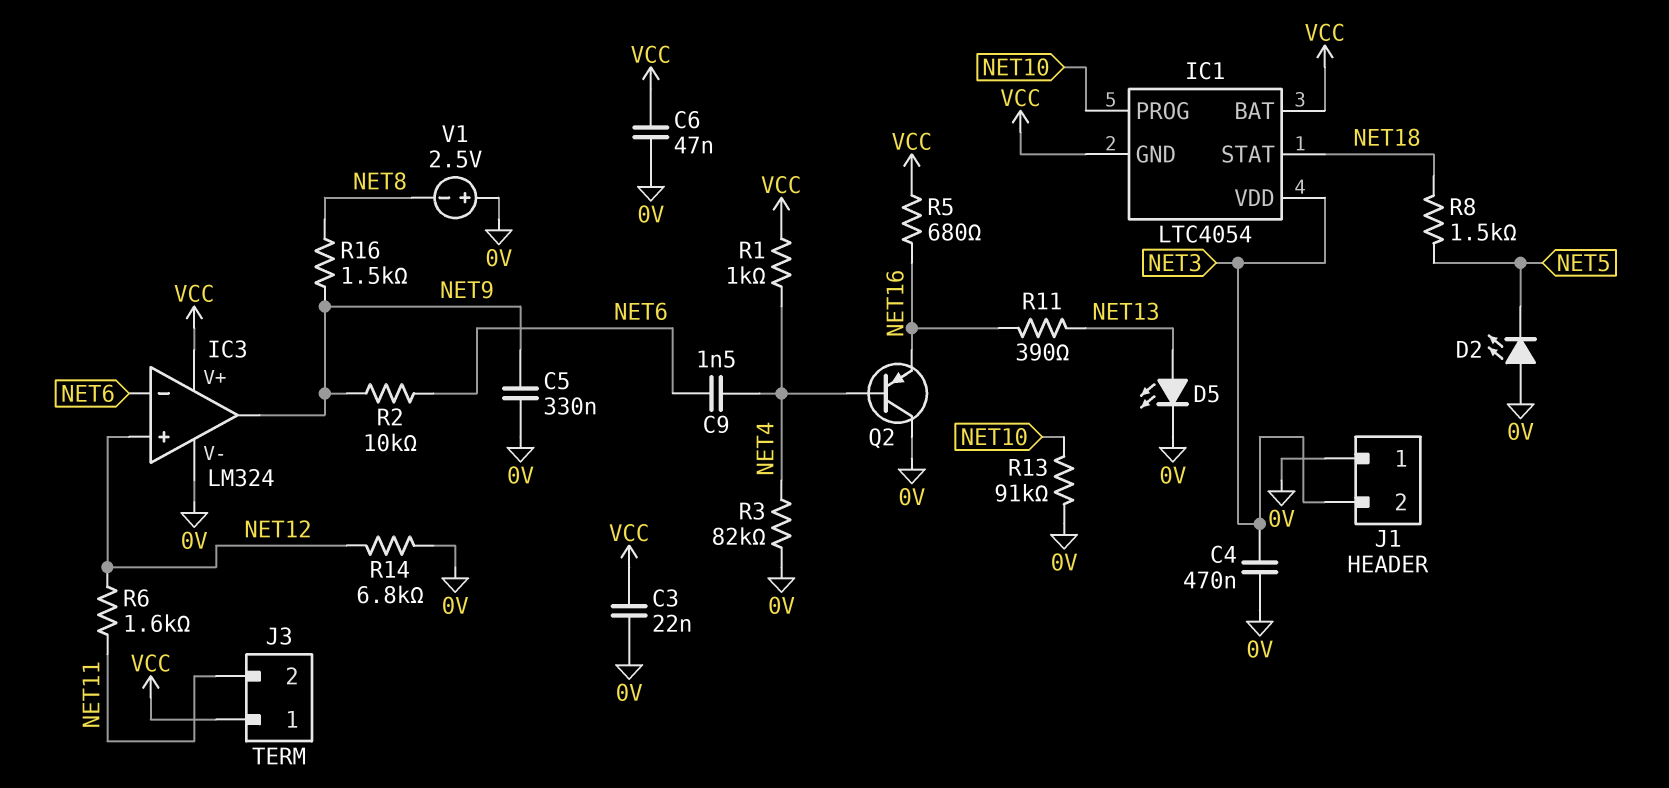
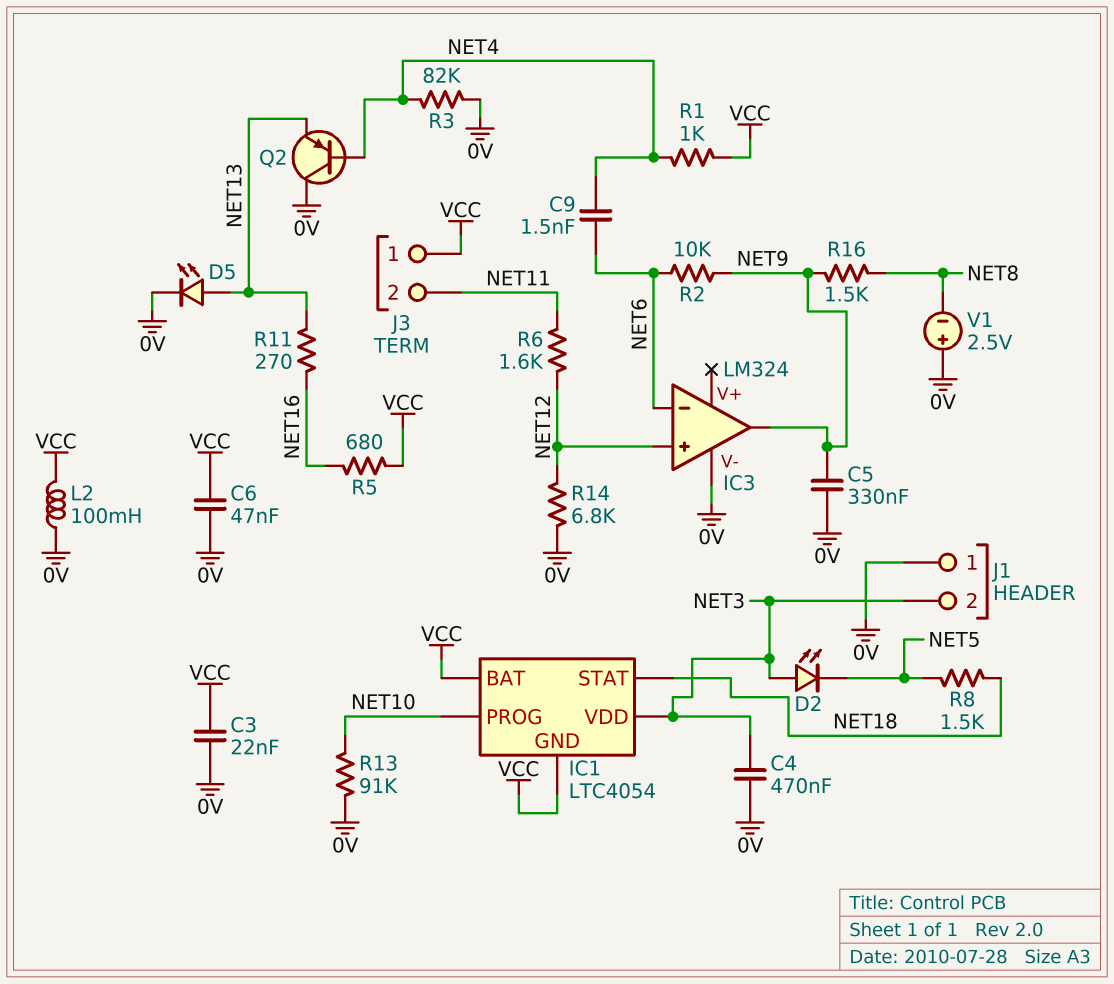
D2: LED (A 0V, K NET5) -> LED (A NET3, K NET5)
IC3 pin V+: VCC -> none
L2: none -> 100mH (0V, VCC)
Q2: PNP (B NET4, C 0V, E NET16) -> PNP (B NET4, C 0V, E NET13)
R11: 390 (NET13, NET16) -> 270 (NET13, NET16)

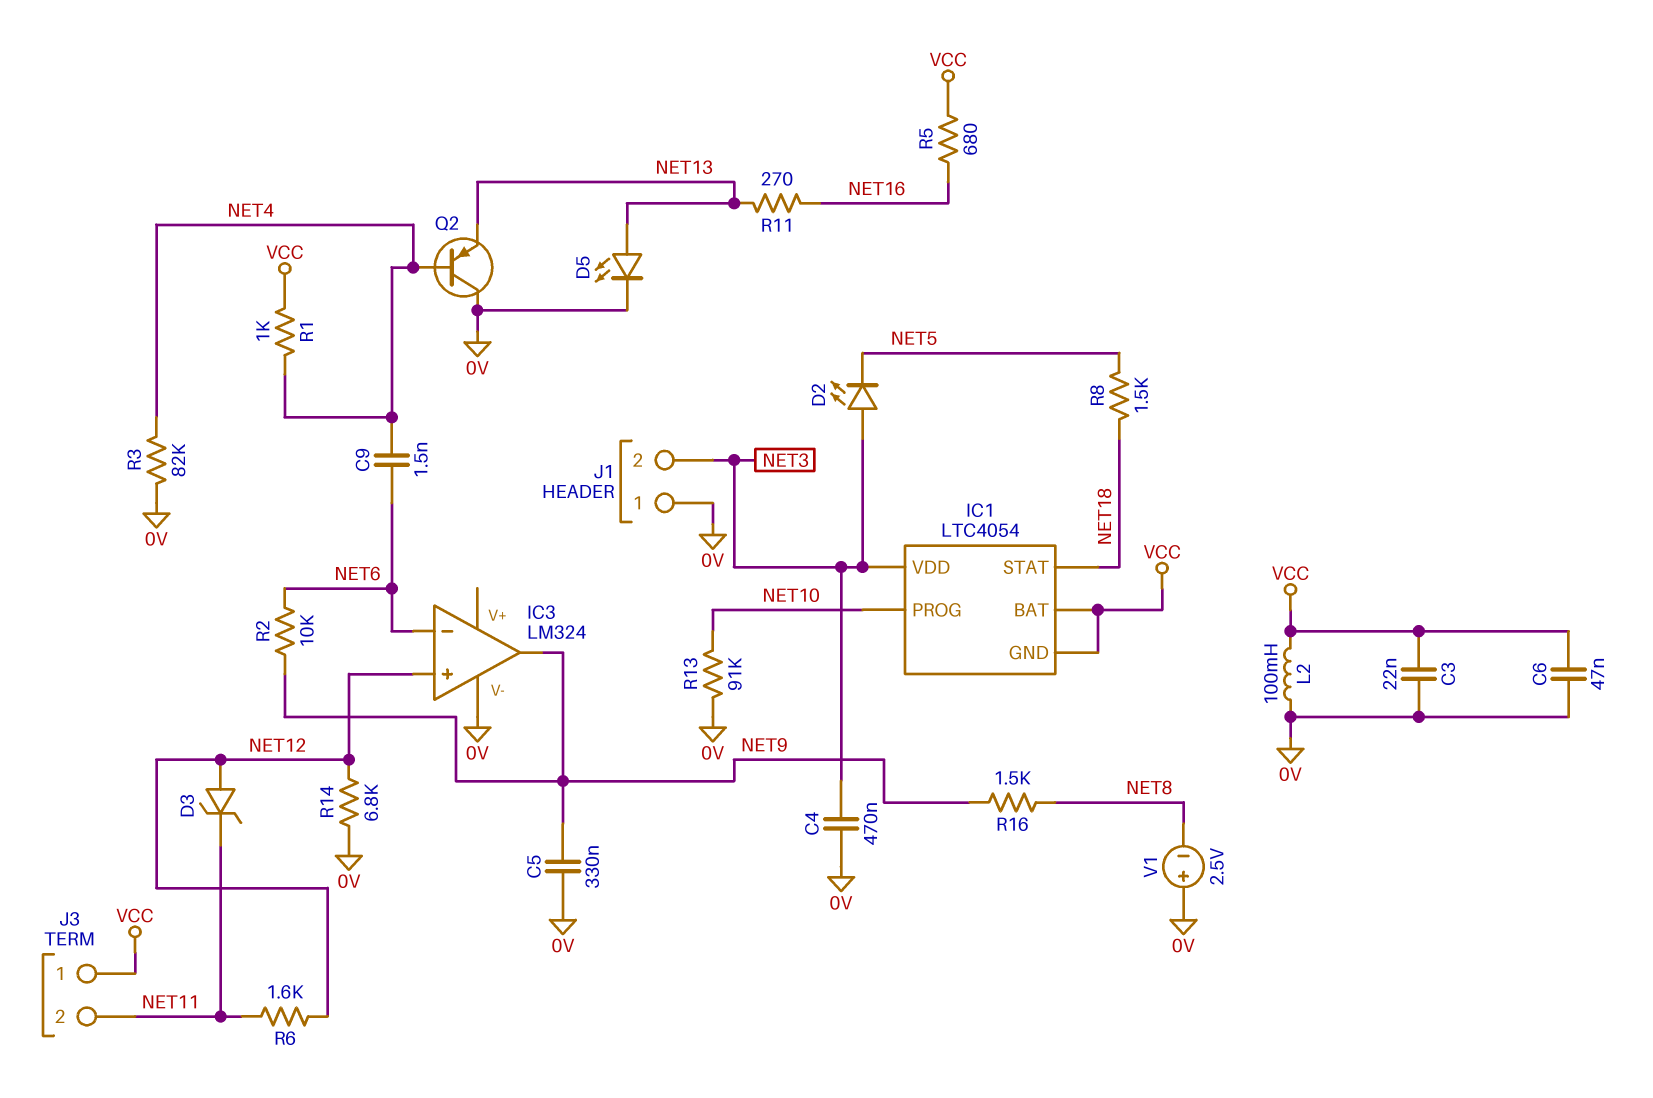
D3: none -> zener (A NET12, K NET11)

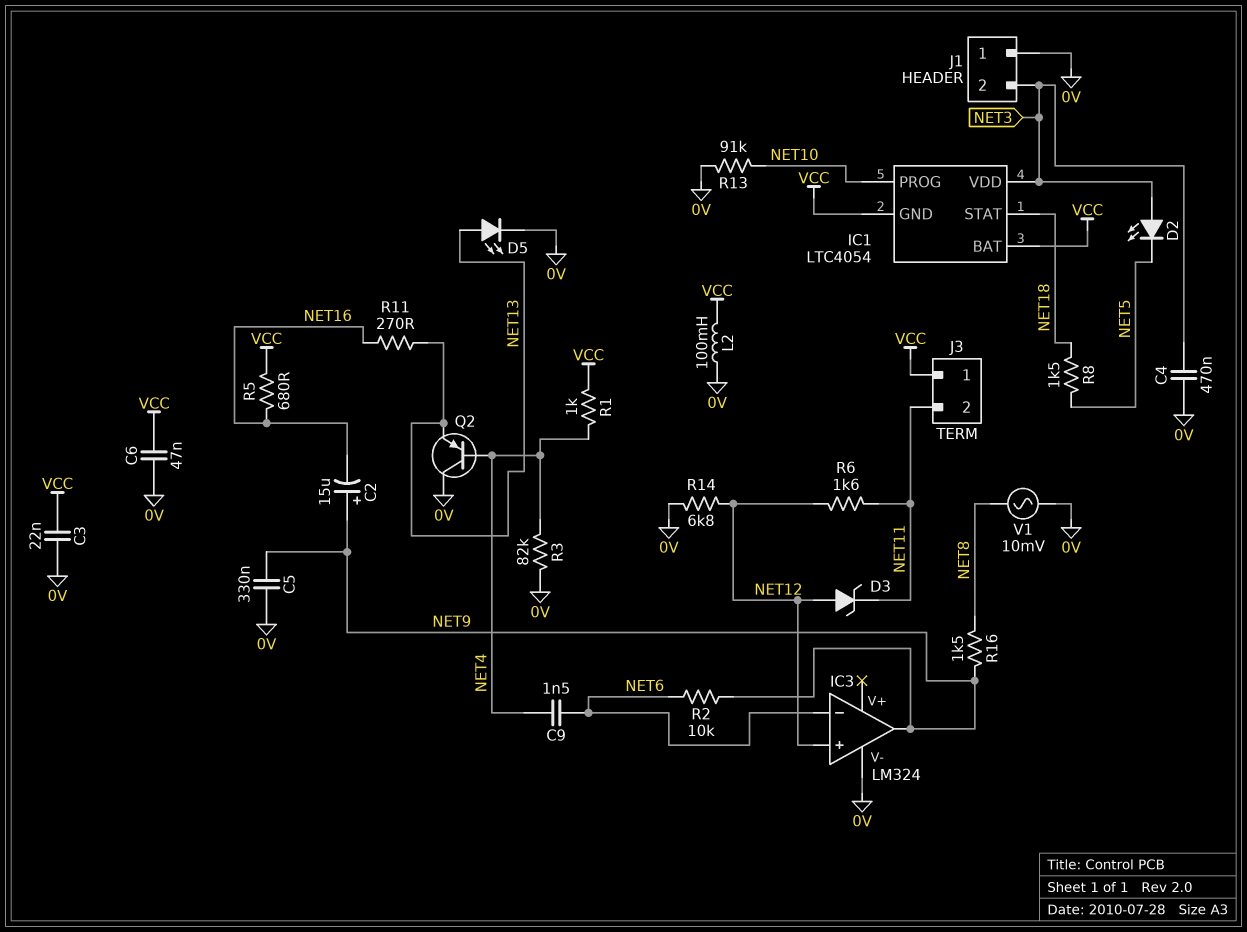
C2: none -> 15uF (plus NET9, minus NET16)
V1: 2.5V (plus 0V, minus NET8) -> AC 10mV (0V, NET8)

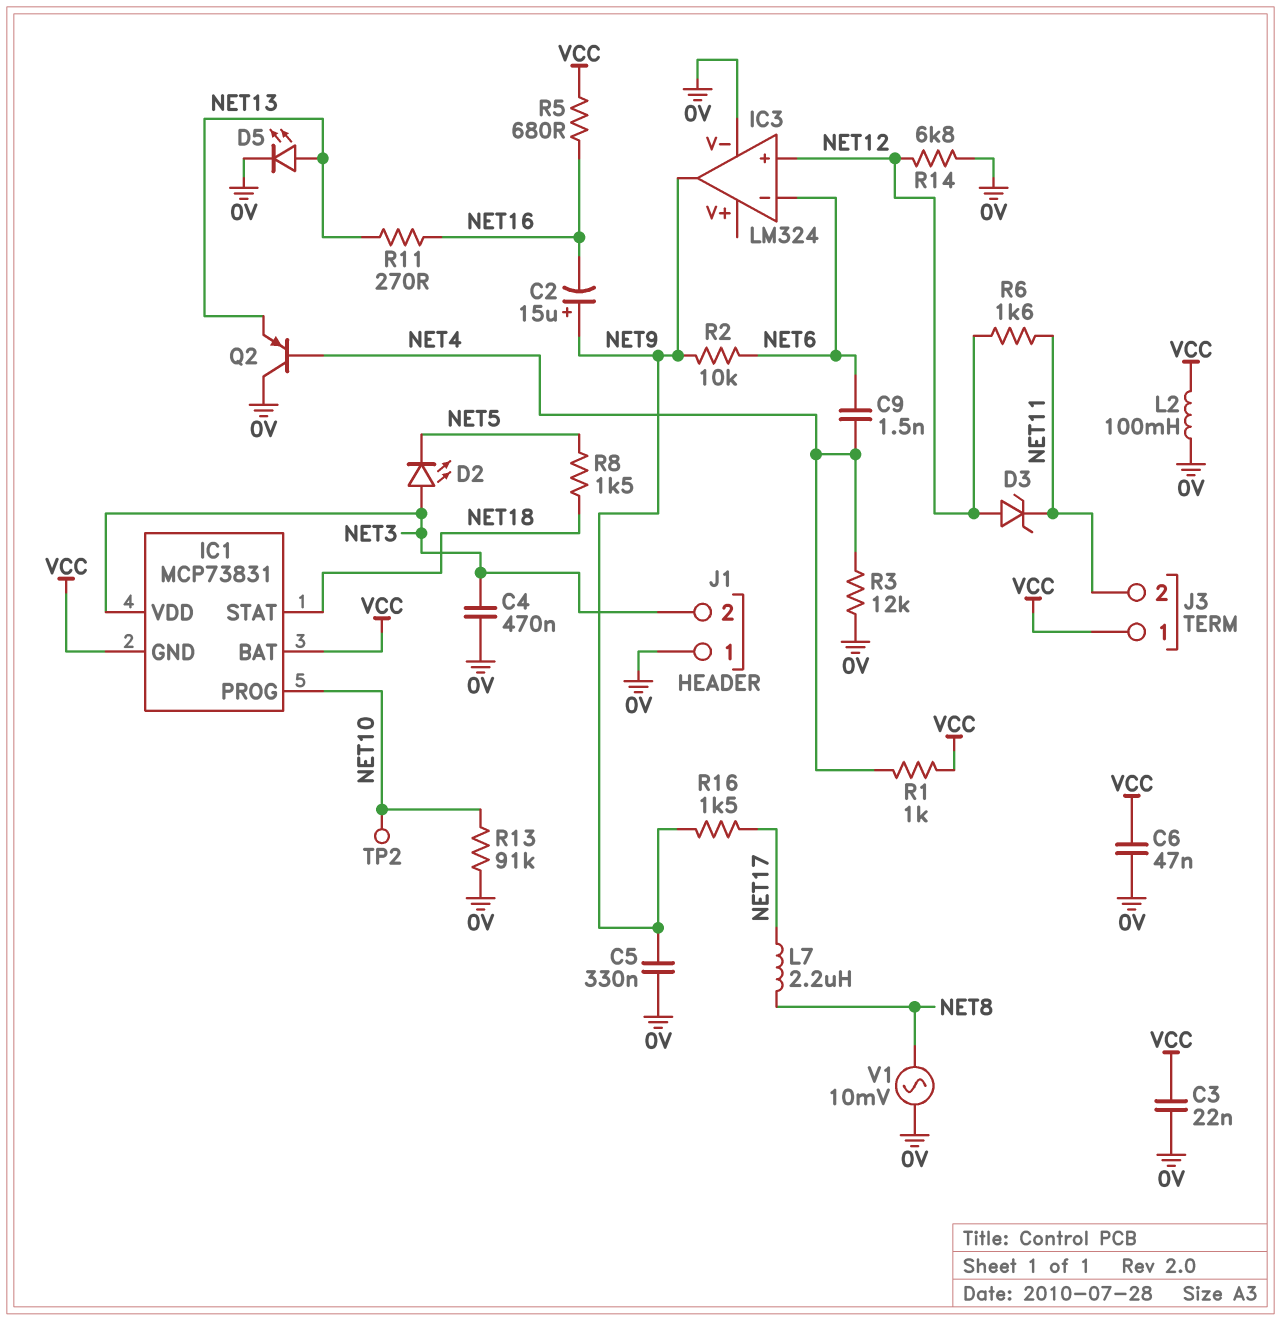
IC1: LTC4054 -> MCP73831
L7: none -> 2.2uH (NET8, NET17)
R3: 82k (0V, NET4) -> 12k (0V, NET4)
R16: 1.5k (NET8, NET9) -> 1.5k (NET9, NET17)
TP2: none -> test point (NET10)

